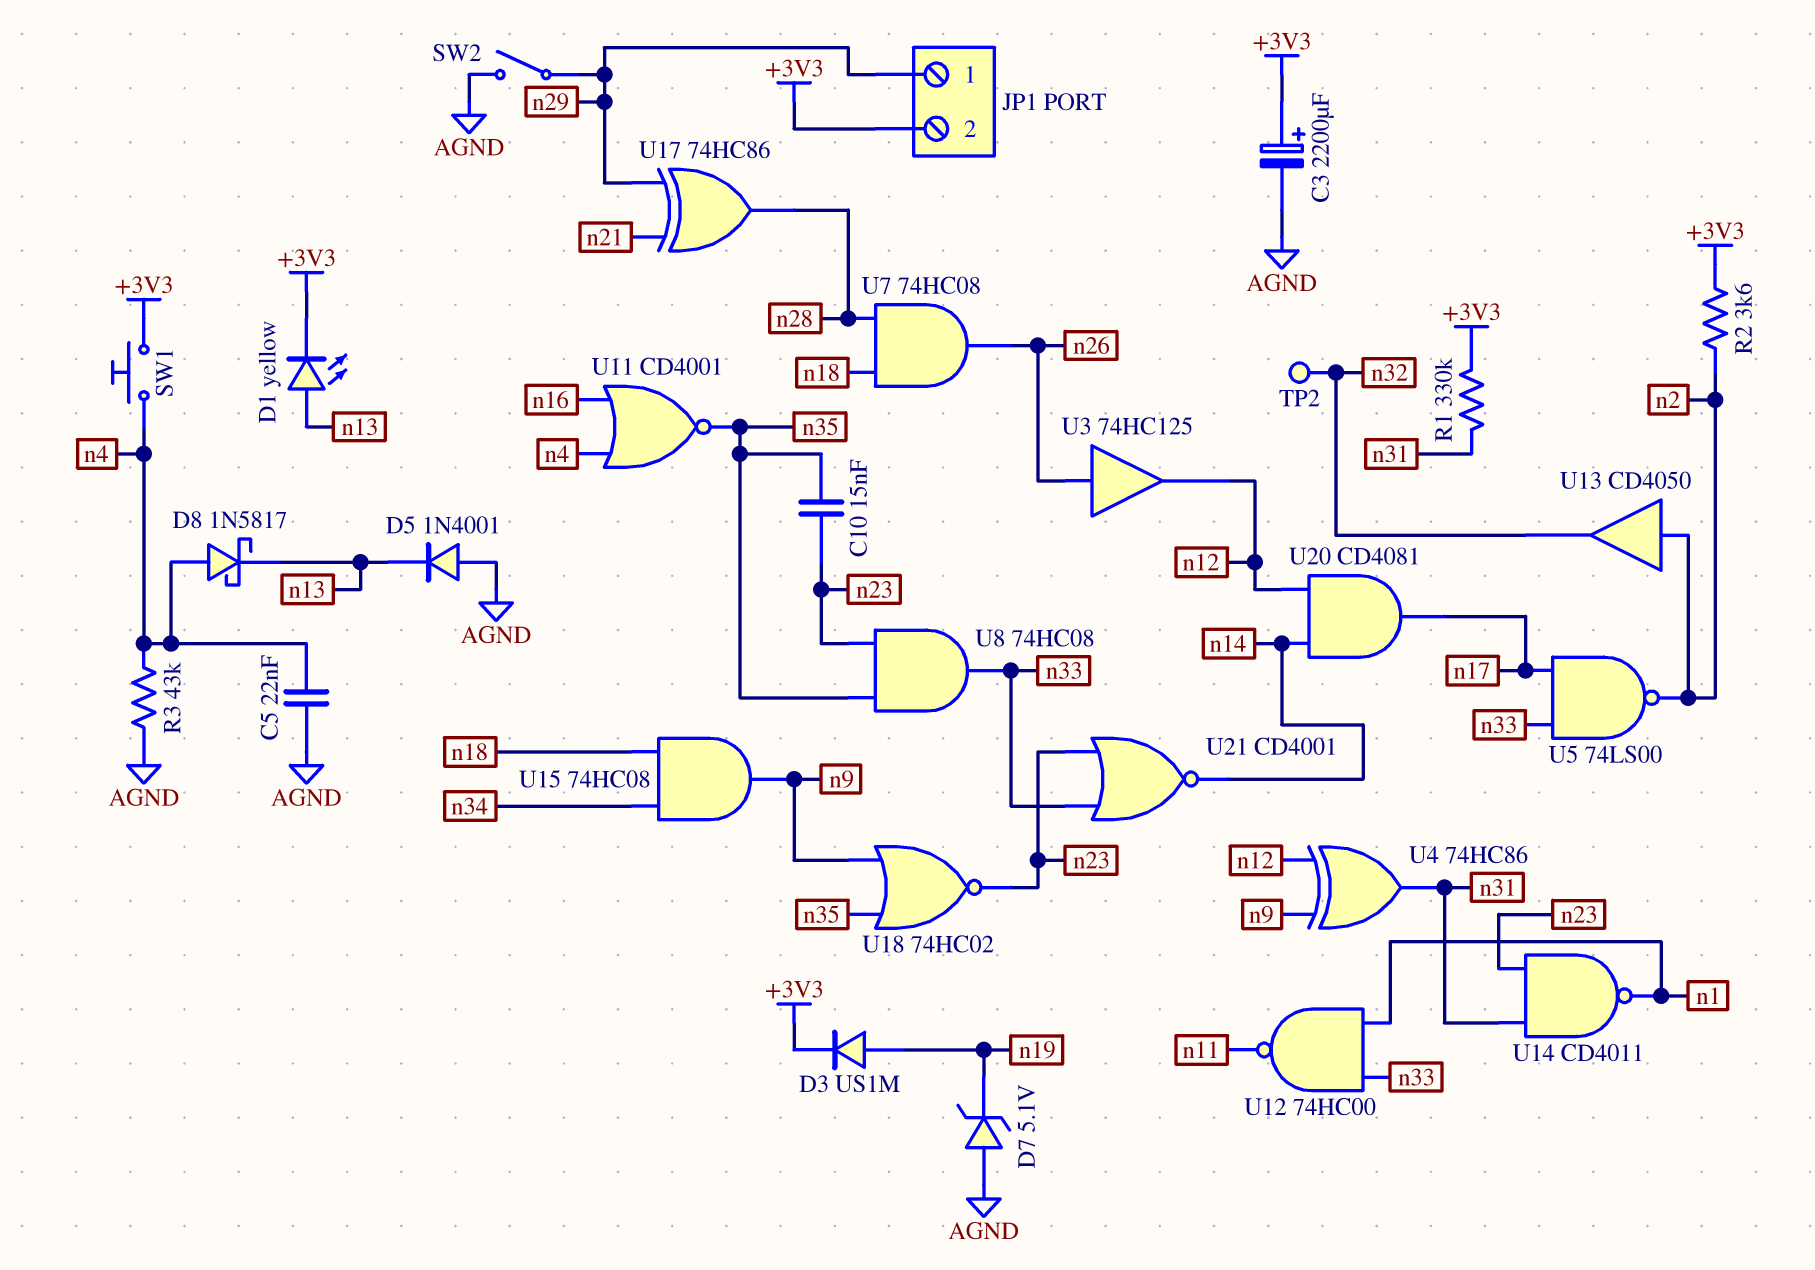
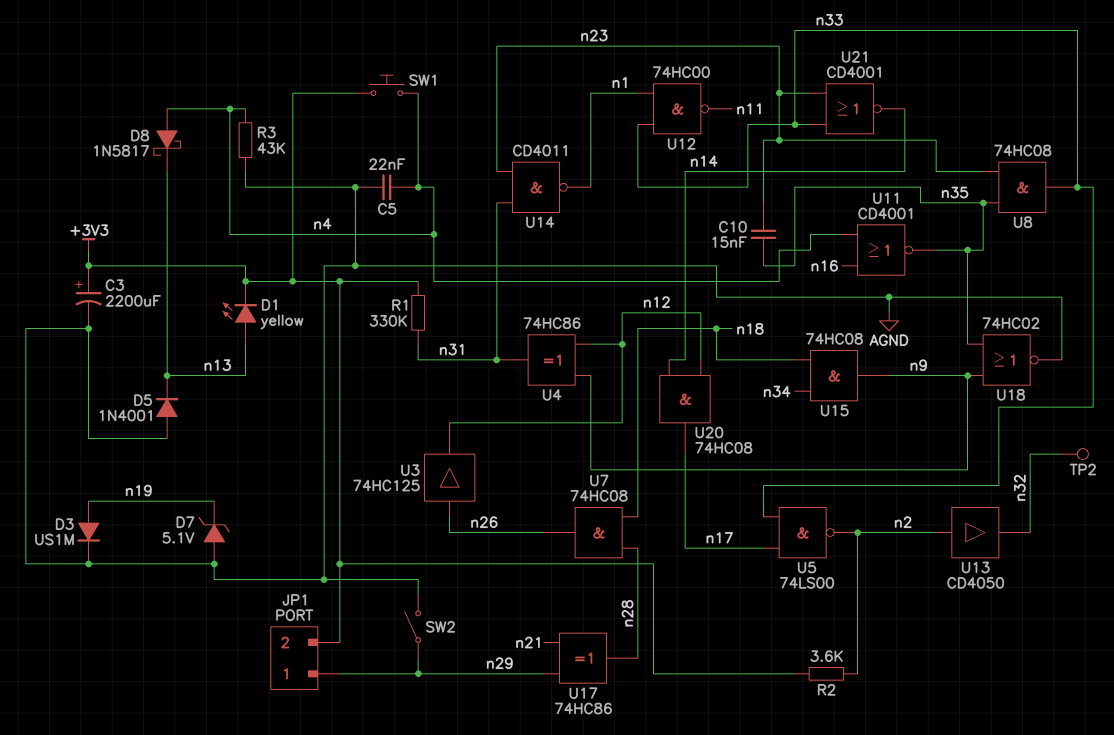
D3: diode US1M (A n19, K +3V3) -> diode US1M (A n19, K AGND)
U18: NOR 74HC02 (in n9, in n35, out n23) -> NOR 74HC02 (in n9, in n35, out AGND)
U20: AND CD4081 (in n12, in n14, out n17) -> AND 74HC08 (in n12, in n14, out n17)

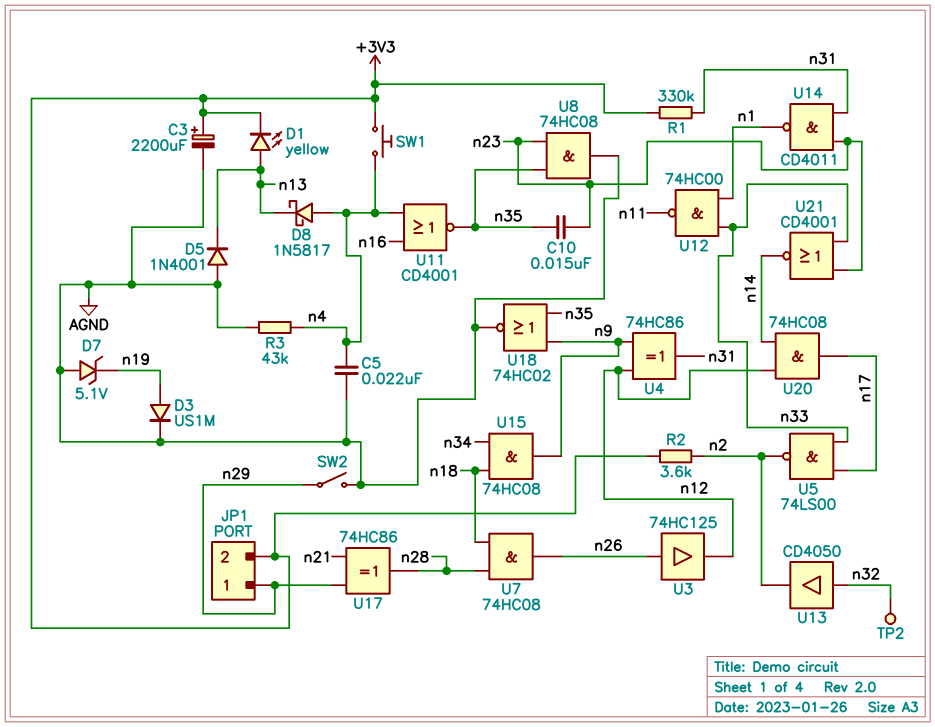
U8: AND 74HC08 (in n23, in n35, out n33) -> AND 74HC08 (in n23, in n35, out AGND)
U13: buffer CD4050 (in n2, out n32) -> buffer CD4050 (in n32, out n2)

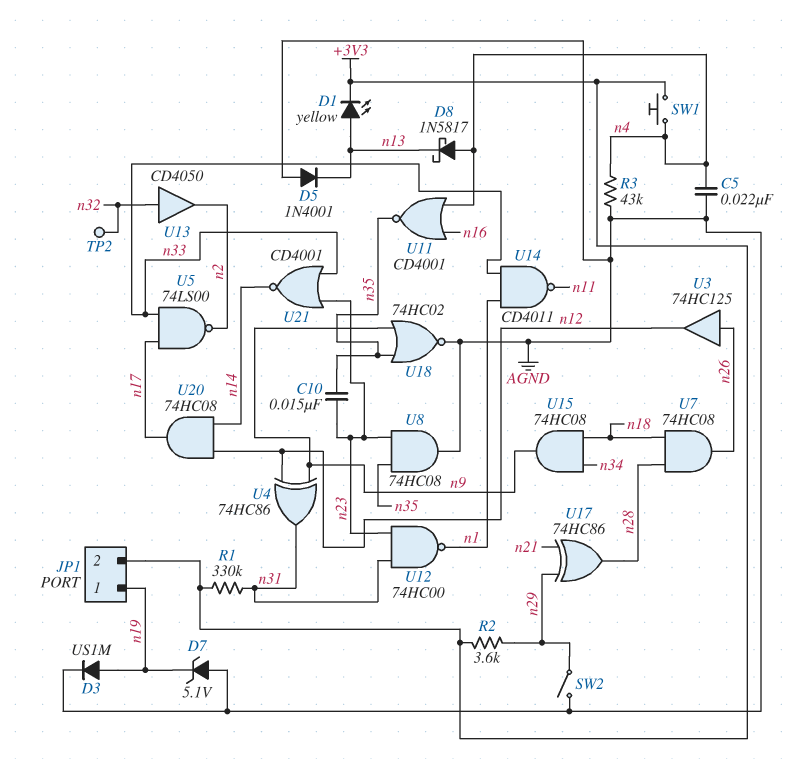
C3: 2200uF (plus +3V3, minus AGND) -> none
JP1 pin 1: n29 -> n19
R2: 3.6k (+3V3, n2) -> 3.6k (+3V3, n29)
U12: NAND 74HC00 (in n1, in n33, out n11) -> NAND 74HC00 (in n23, in n31, out n1)
U14: NAND CD4011 (in n23, in n31, out n1) -> NAND CD4011 (in n1, in n33, out n11)

